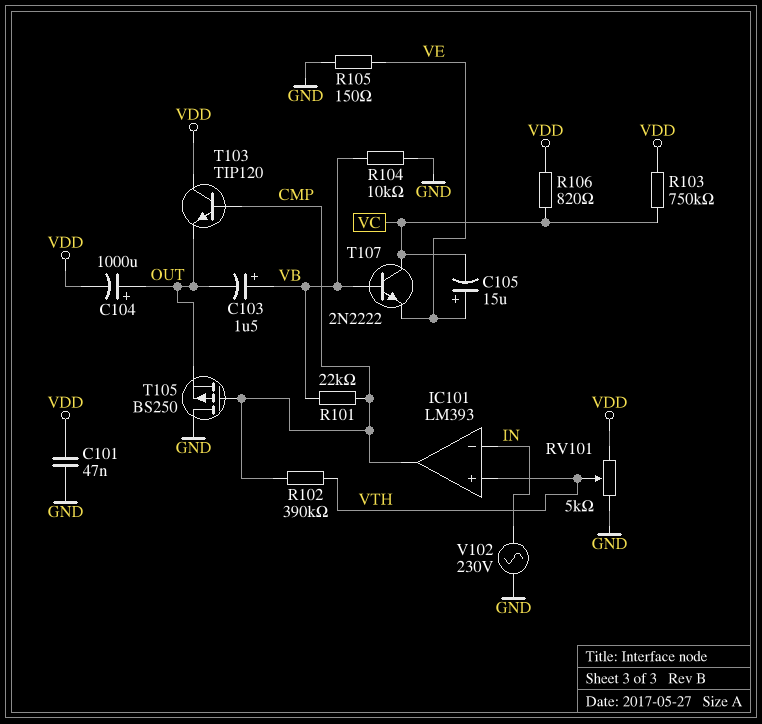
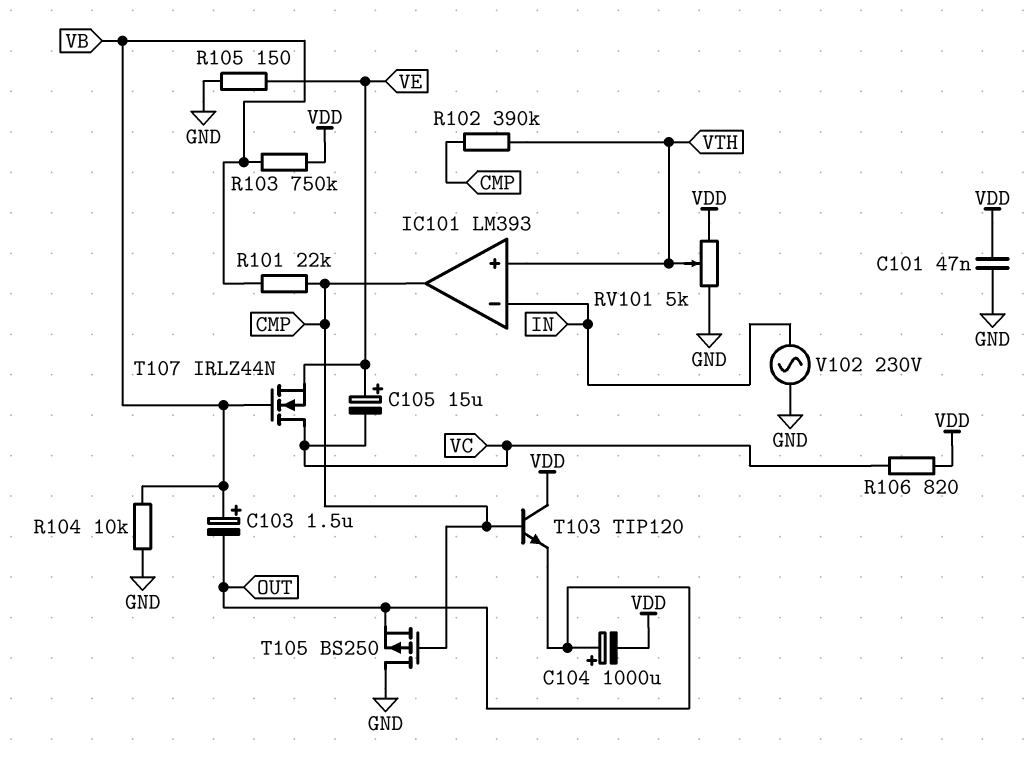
R103: 750k (VC, VDD) -> 750k (VB, VDD)
T107: NPN 2N2222 (B VB, C VC, E VE) -> NMOS IRLZ44N (G VB, D VC, S VE)

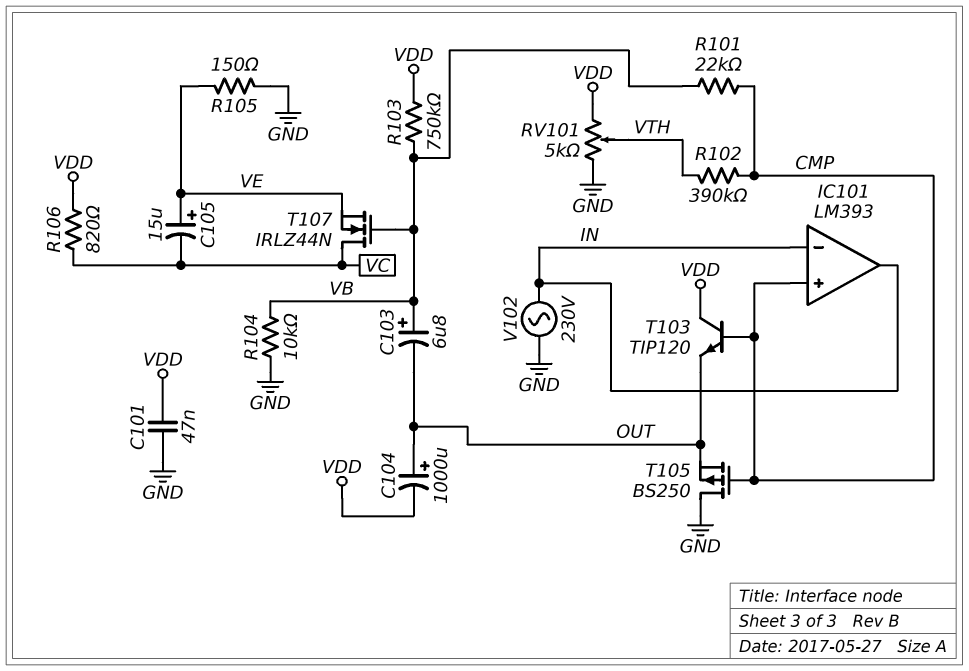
C103: 1.5uF (plus VB, minus OUT) -> 6.8uF (plus VB, minus OUT)
IC101 pin in+: VTH -> CMP
IC101 pin out: CMP -> IN

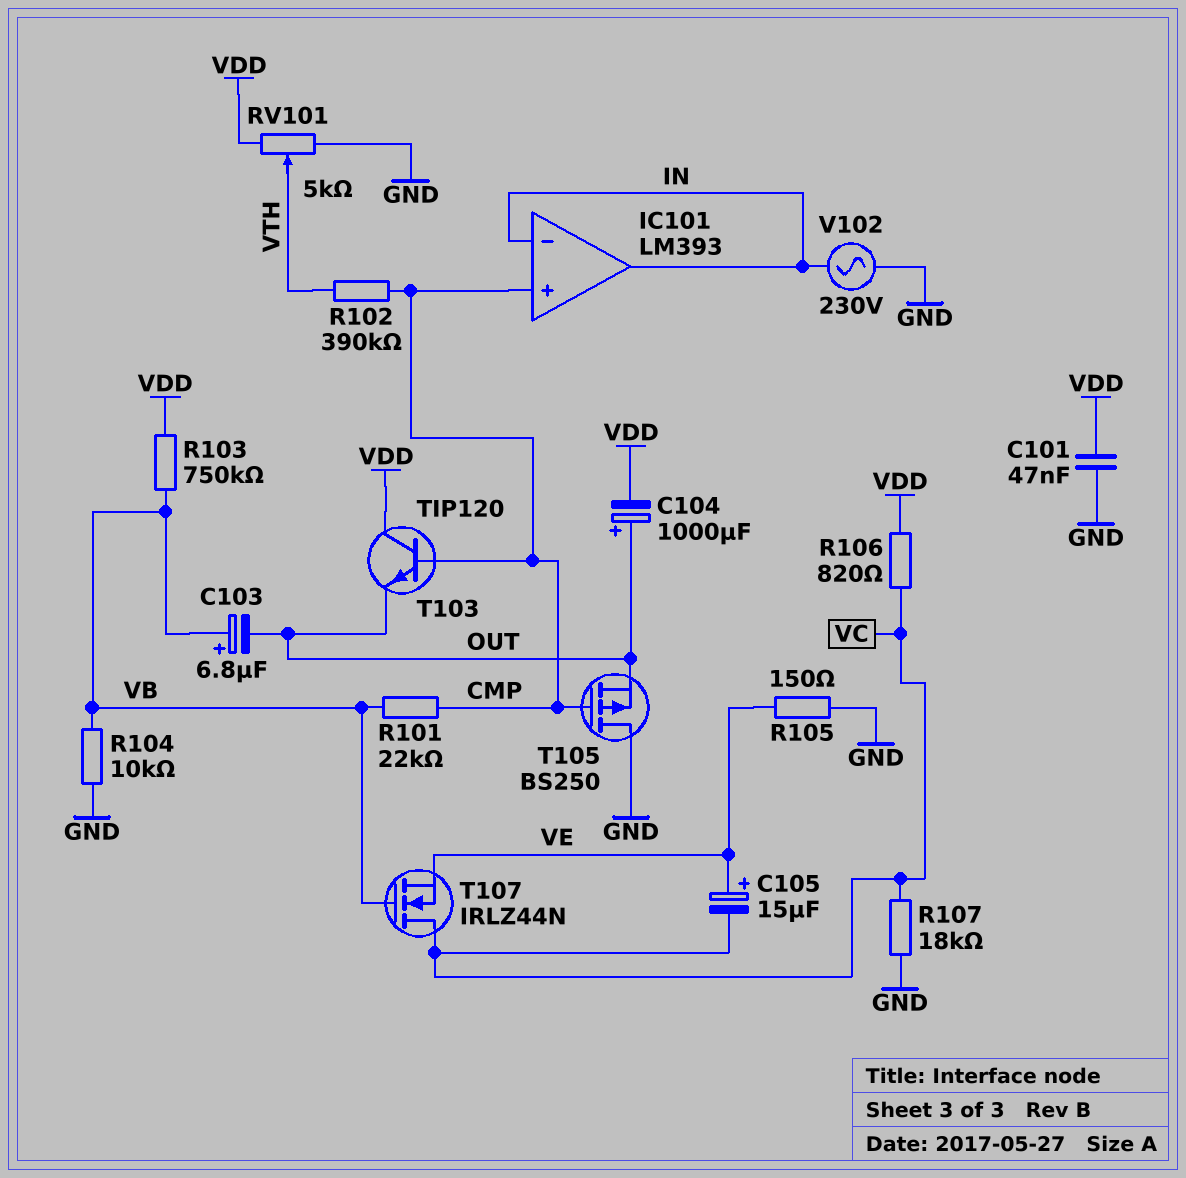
R107: none -> 18k (GND, VC)

